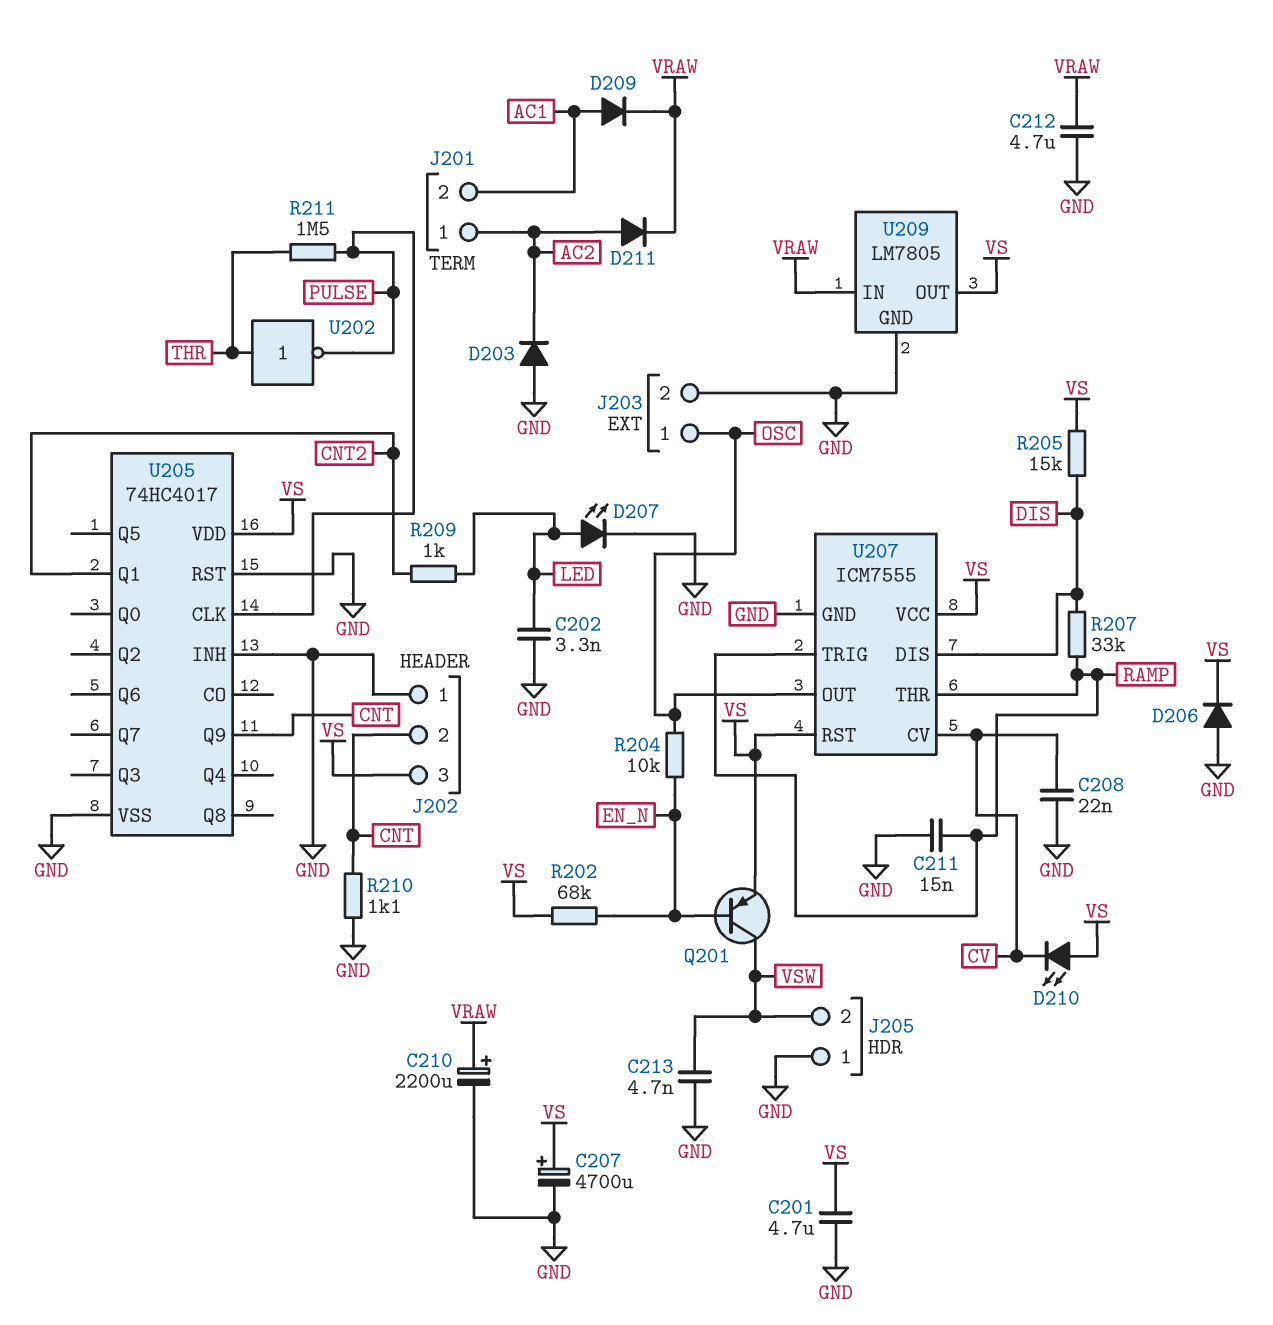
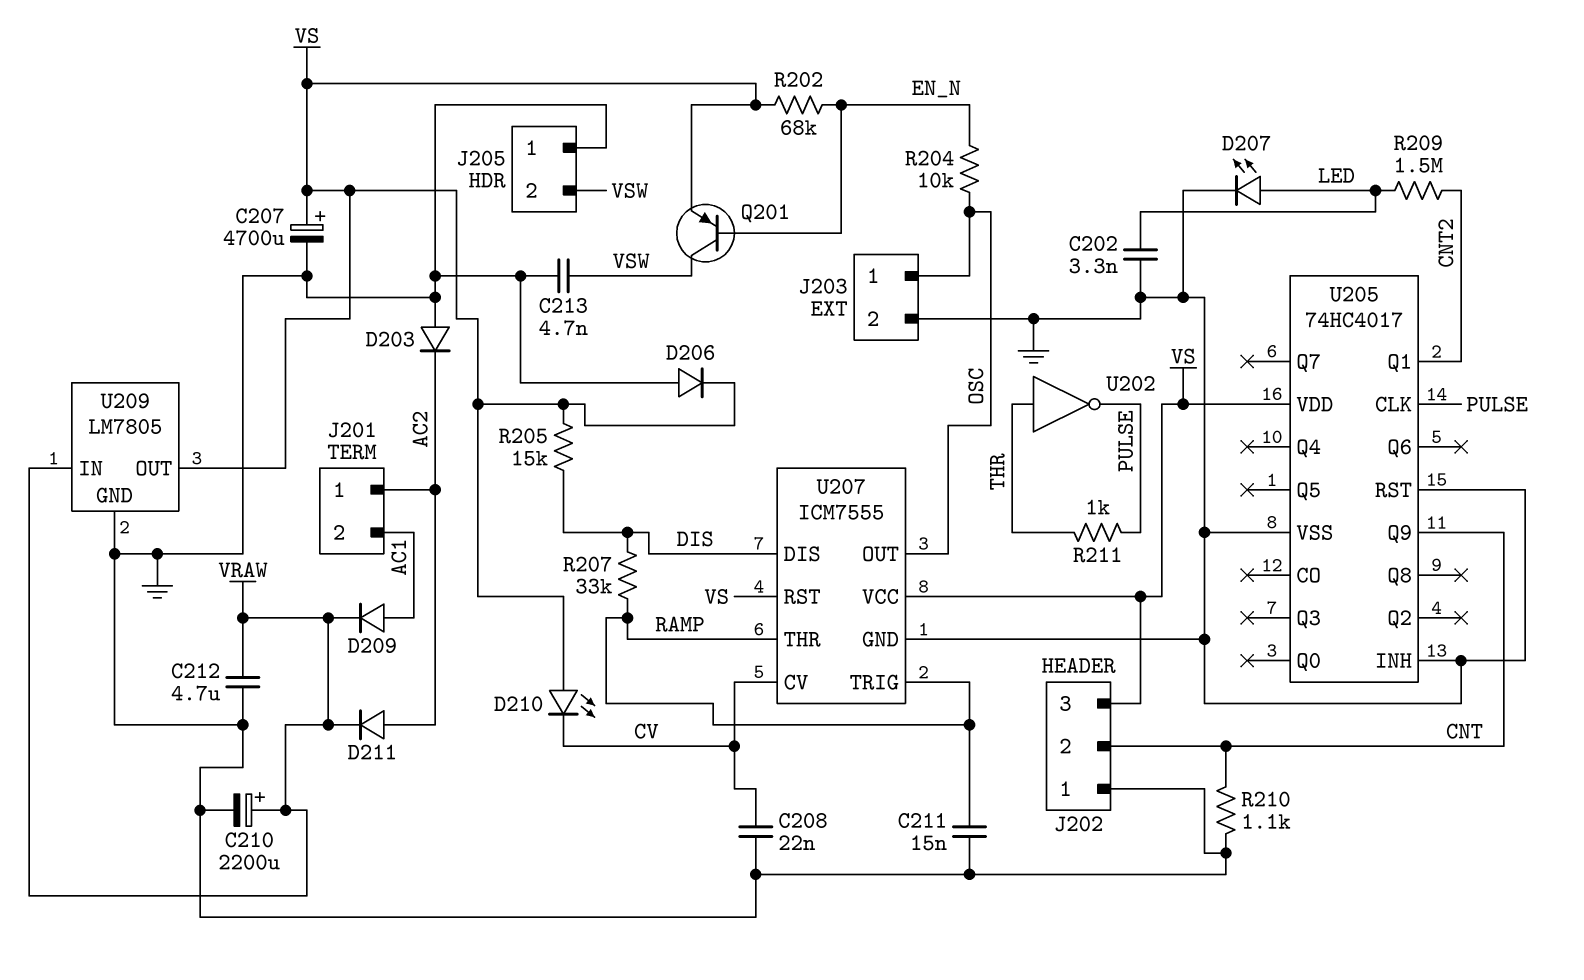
C201: 4.7uF (GND, VS) -> none
R209: 1k (CNT2, LED) -> 1.5M (CNT2, LED)
R211: 1.5M (PULSE, THR) -> 1k (PULSE, THR)

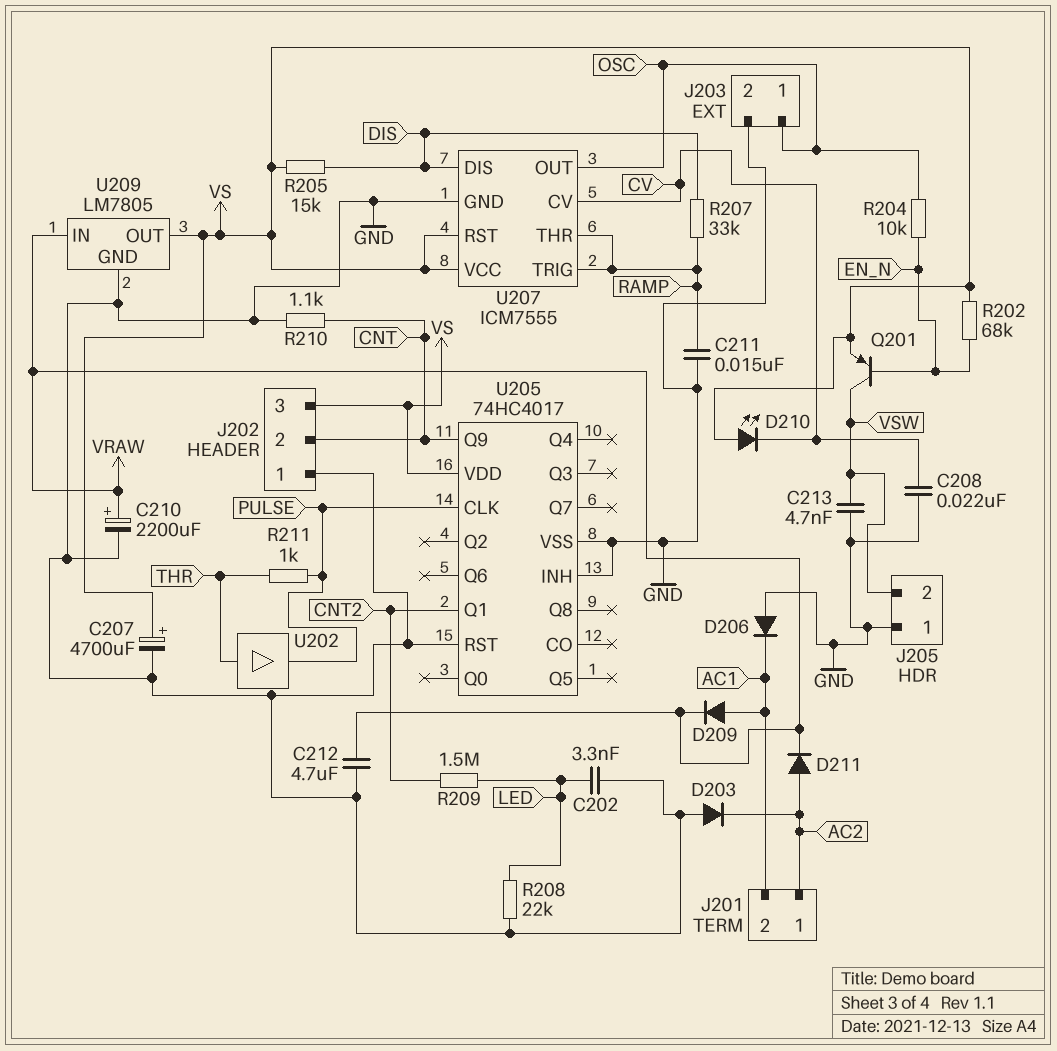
D206: diode (A GND, K VS) -> diode (A GND, K AC1)
D207: LED (A LED, K GND) -> none
R208: none -> 22k (GND, LED)
U202: NOT (in THR, out PULSE) -> buffer (in THR, out PULSE)

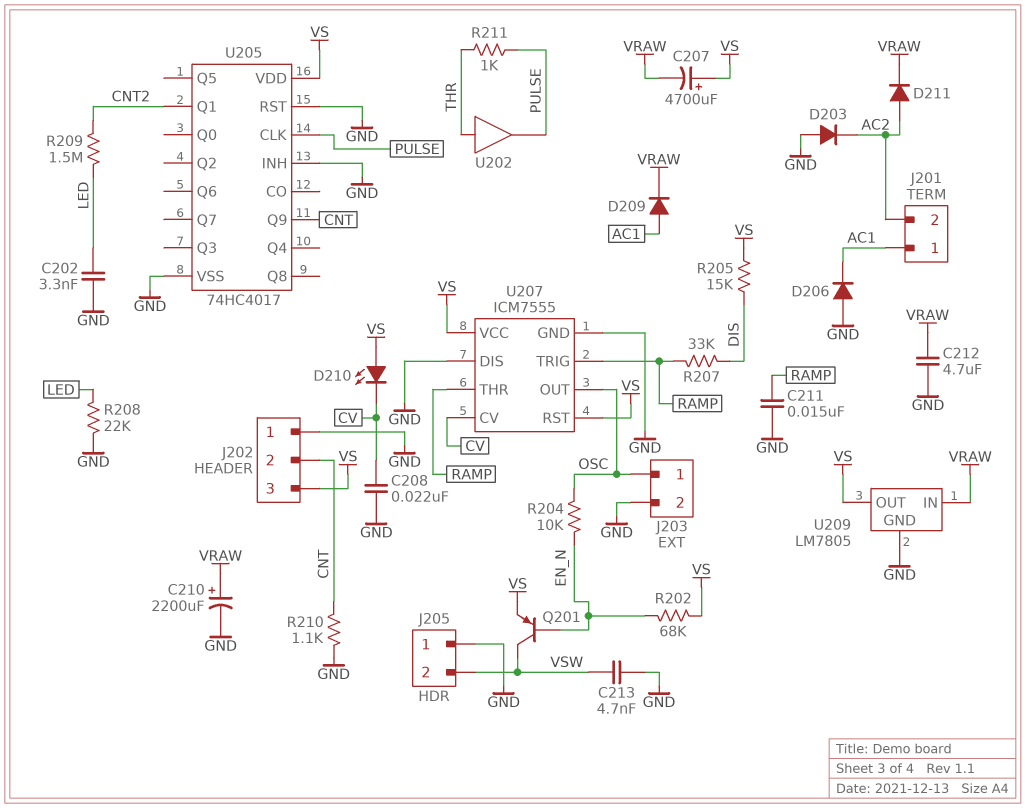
C207: 4700uF (plus VS, minus GND) -> 4700uF (plus VS, minus VRAW)
J201 pin 1: AC2 -> AC1
J201 pin 2: AC1 -> AC2
U207 pin DIS: DIS -> GND

